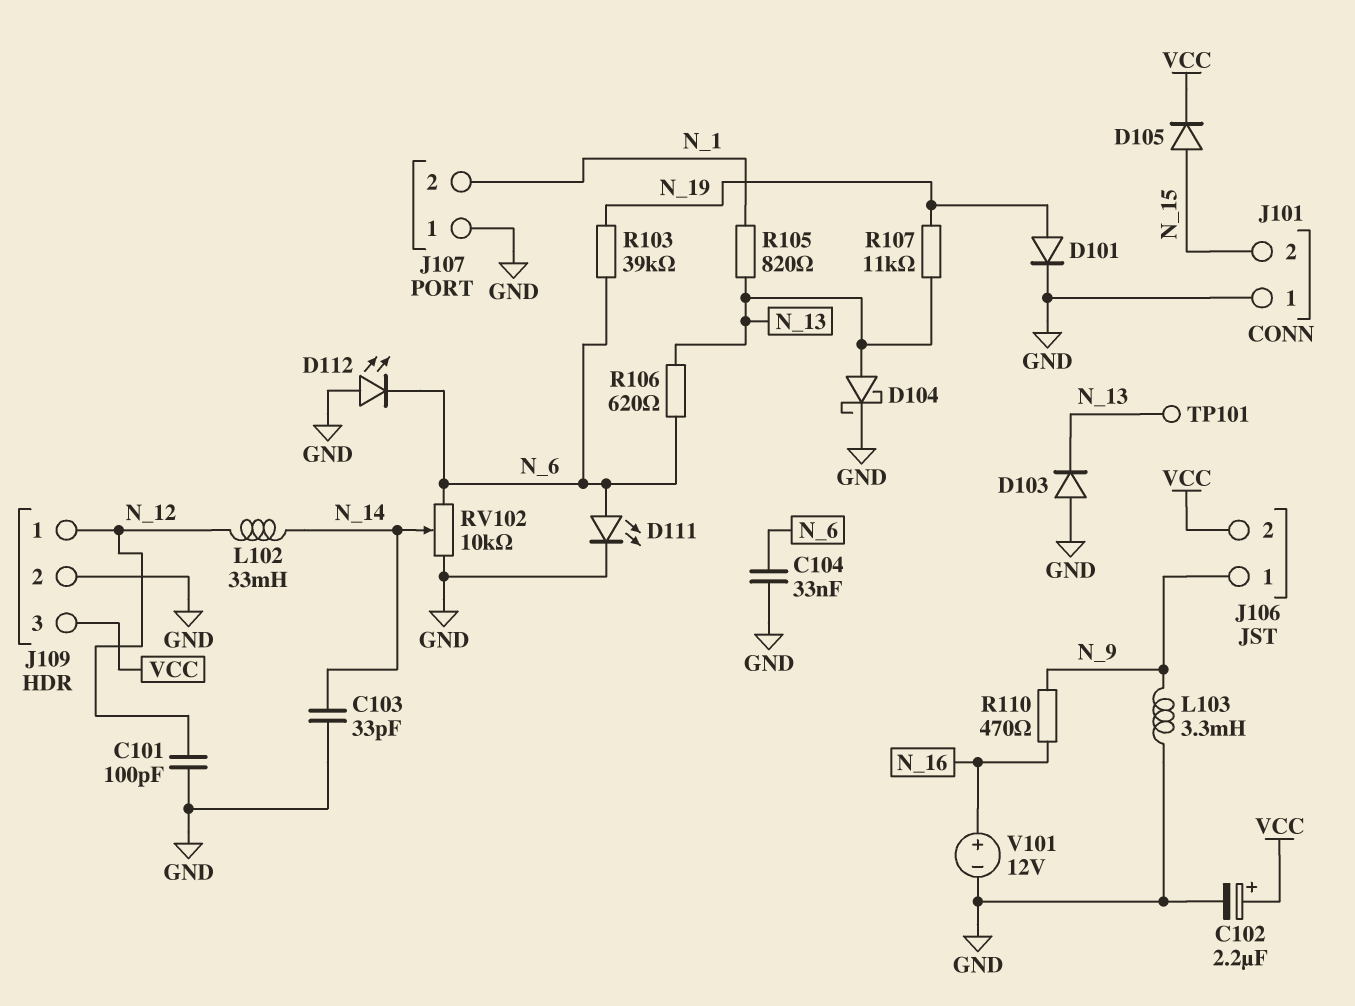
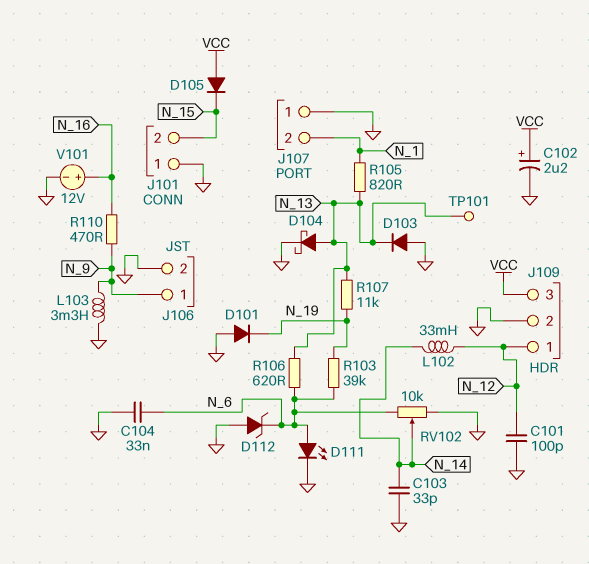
D101: diode (A N_19, K GND) -> diode (A GND, K N_19)
D105: diode (A N_15, K VCC) -> diode (A VCC, K N_15)
D112: LED (A GND, K N_6) -> zener (A GND, K N_6)
J106 pin 2: VCC -> GND

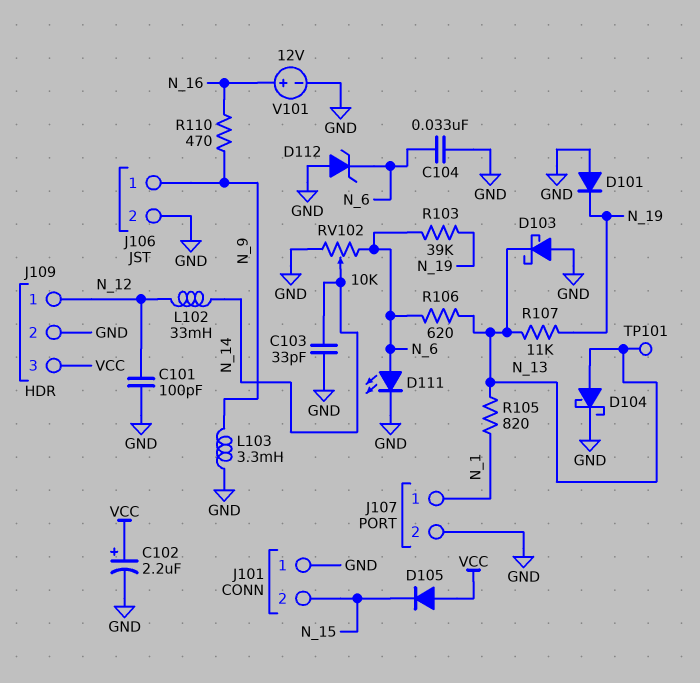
D103: diode (A GND, K N_13) -> schottky (A GND, K N_13)
J107 pin 1: GND -> N_1
J107 pin 2: N_1 -> GND

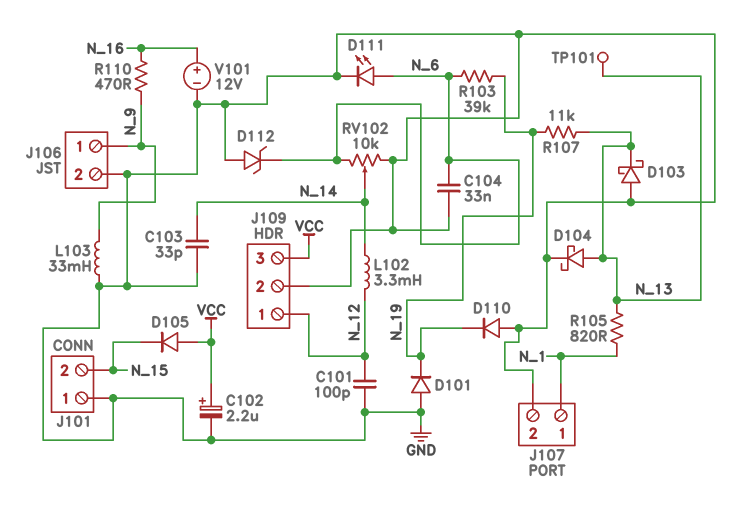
D110: none -> diode (A GND, K N_19)
L102: 33mH (N_12, N_14) -> 3.3mH (N_12, N_14)
L103: 3.3mH (GND, N_9) -> 33mH (GND, N_9)
R106: 620 (N_6, N_13) -> none

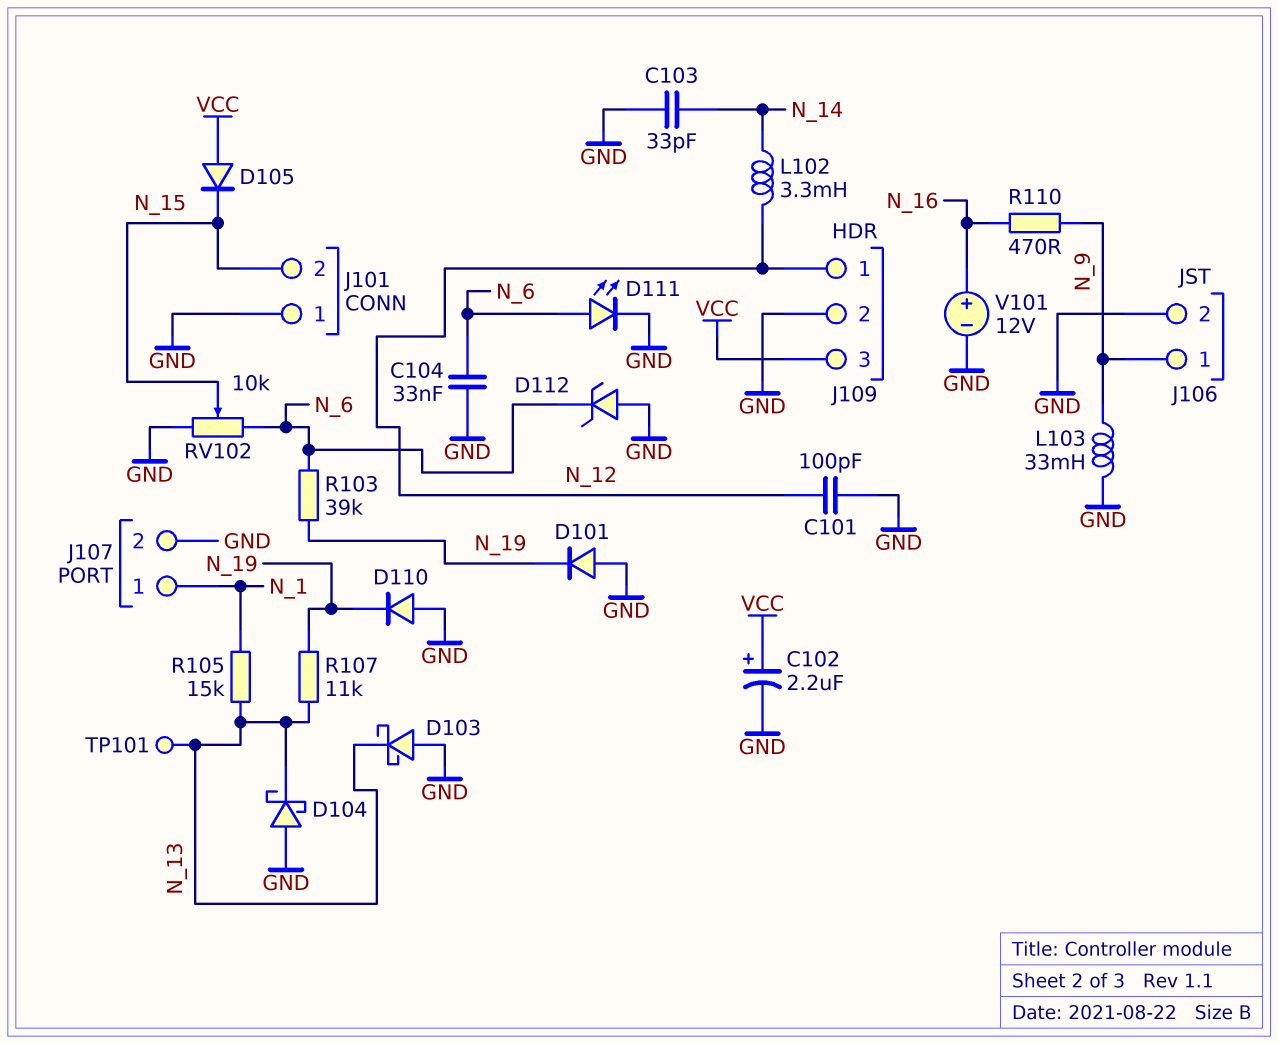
D104: schottky (A N_13, K GND) -> schottky (A GND, K N_13)
R105: 820 (N_1, N_13) -> 15k (N_1, N_13)
RV102: 10k (GND, N_6, wiper N_14) -> 10k (GND, N_6, wiper N_15)

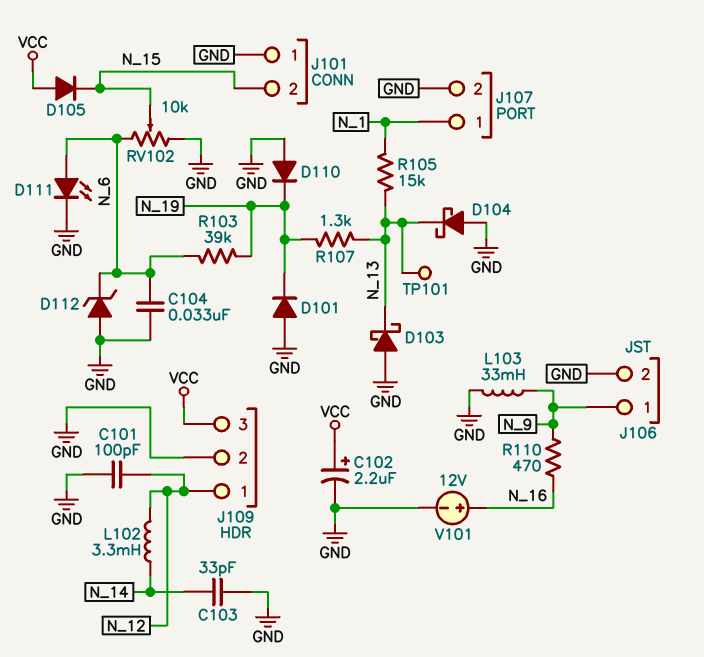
R107: 11k (N_13, N_19) -> 1.3k (N_13, N_19)

